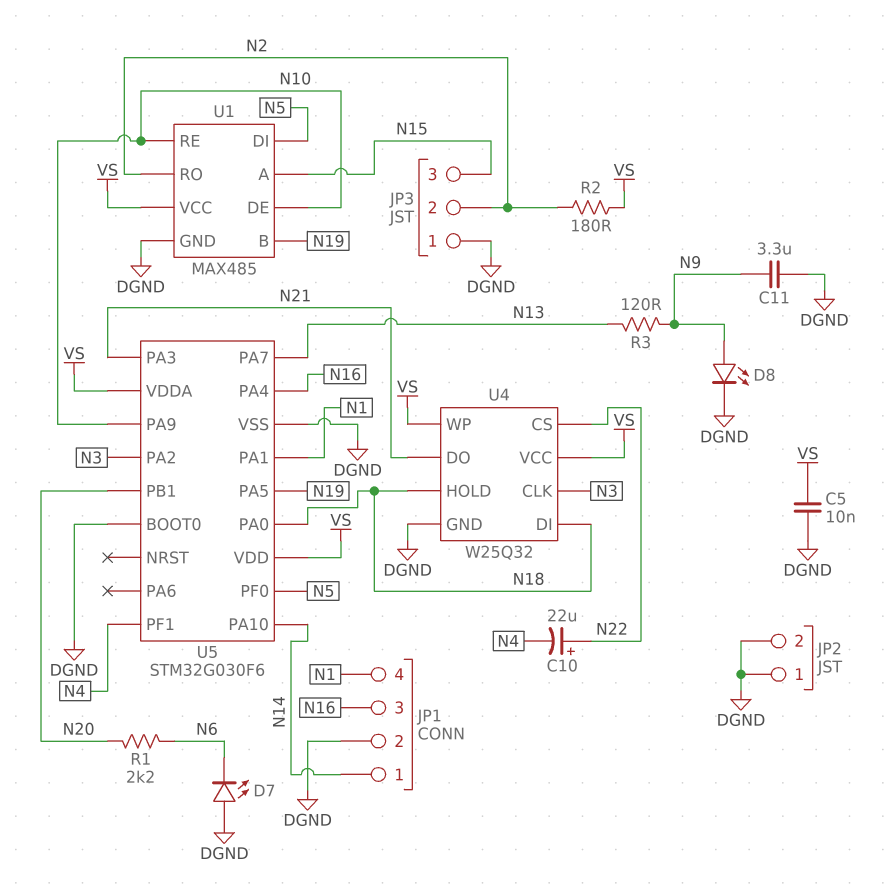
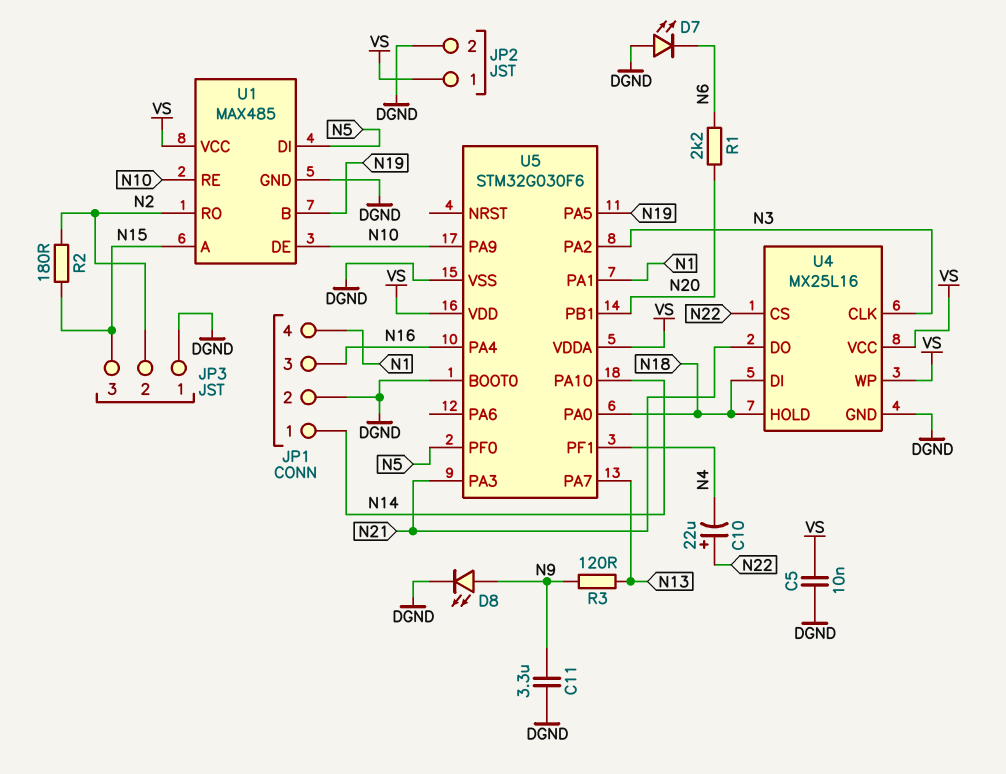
JP2 pin 1: DGND -> VS
R2: 180 (N2, VS) -> 180 (N2, N15)
U4: W25Q32 -> MX25L16

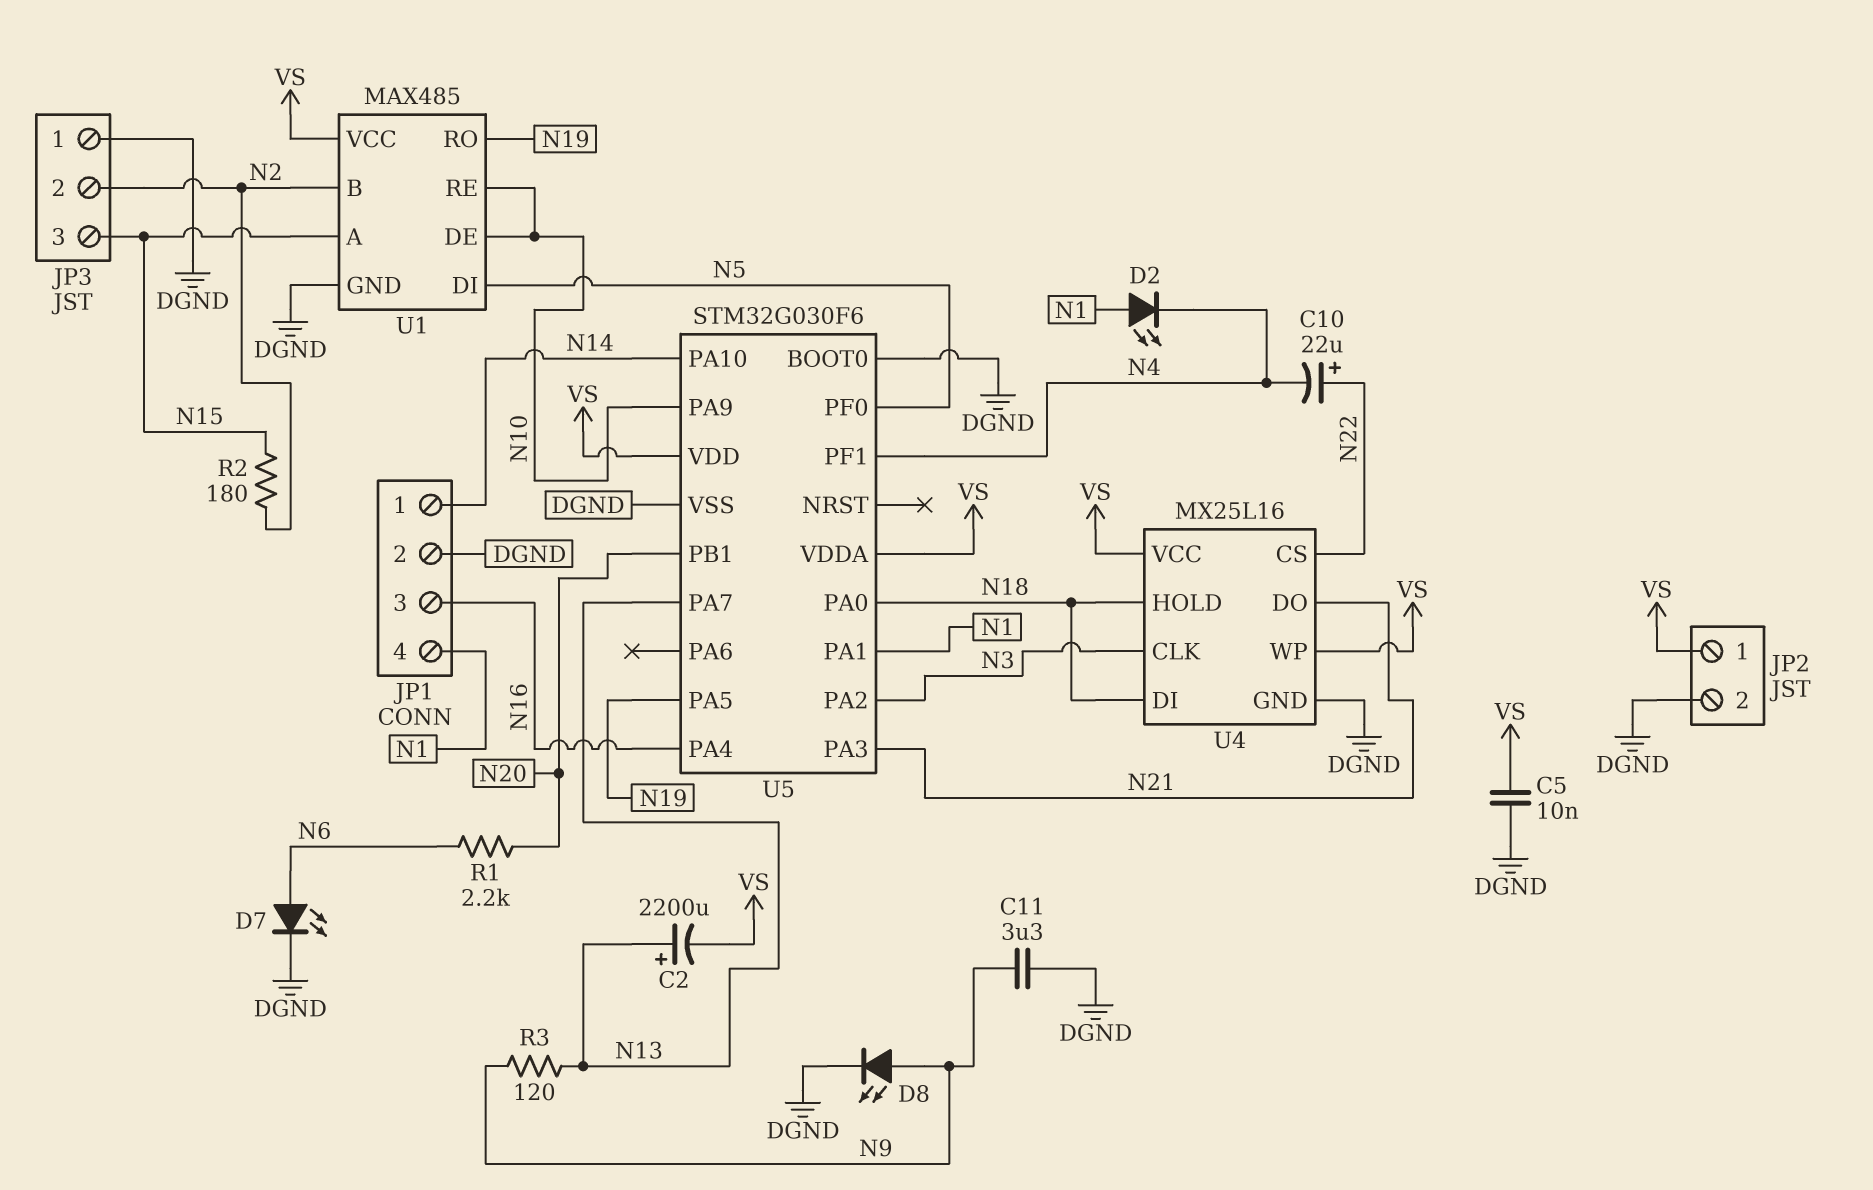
C2: none -> 2200uF (plus N13, minus VS)
D2: none -> LED (A N1, K N4)
D7: LED (A DGND, K N6) -> LED (A N6, K DGND)
U1 pin B: N19 -> N2
U1 pin RO: N2 -> N19

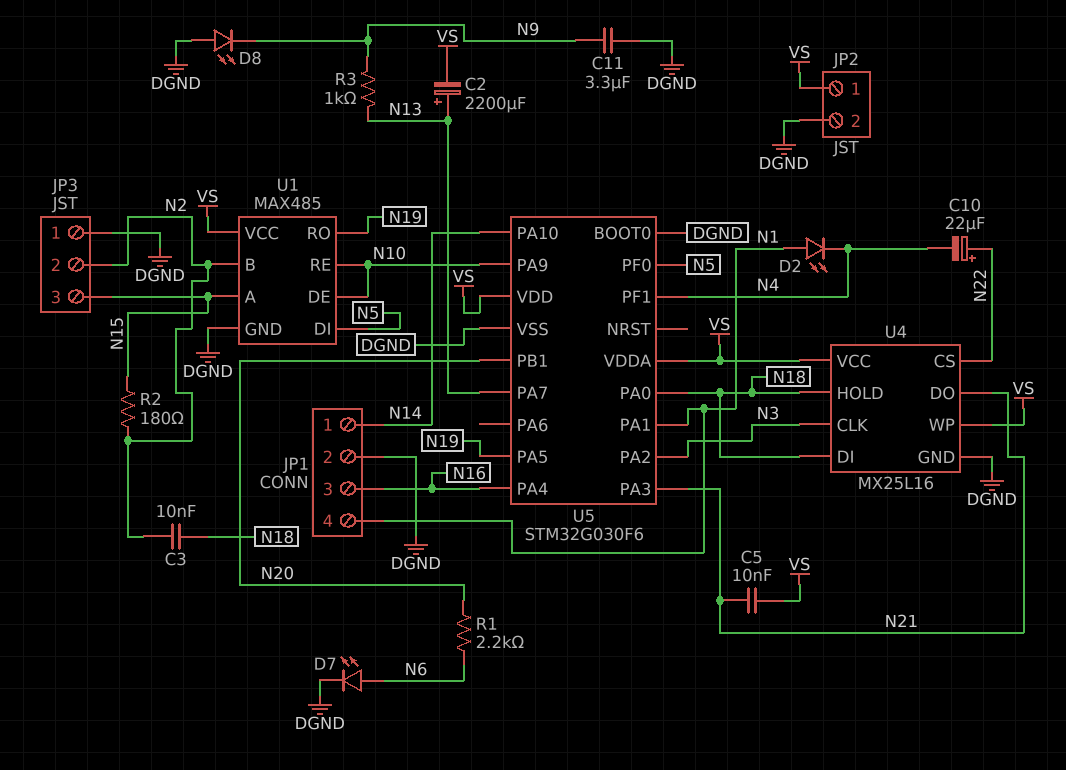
C3: none -> 10nF (N2, N18)
C5: 10nF (DGND, VS) -> 10nF (N21, VS)
D8: LED (A N9, K DGND) -> LED (A DGND, K N9)
R3: 120 (N9, N13) -> 1k (N9, N13)

